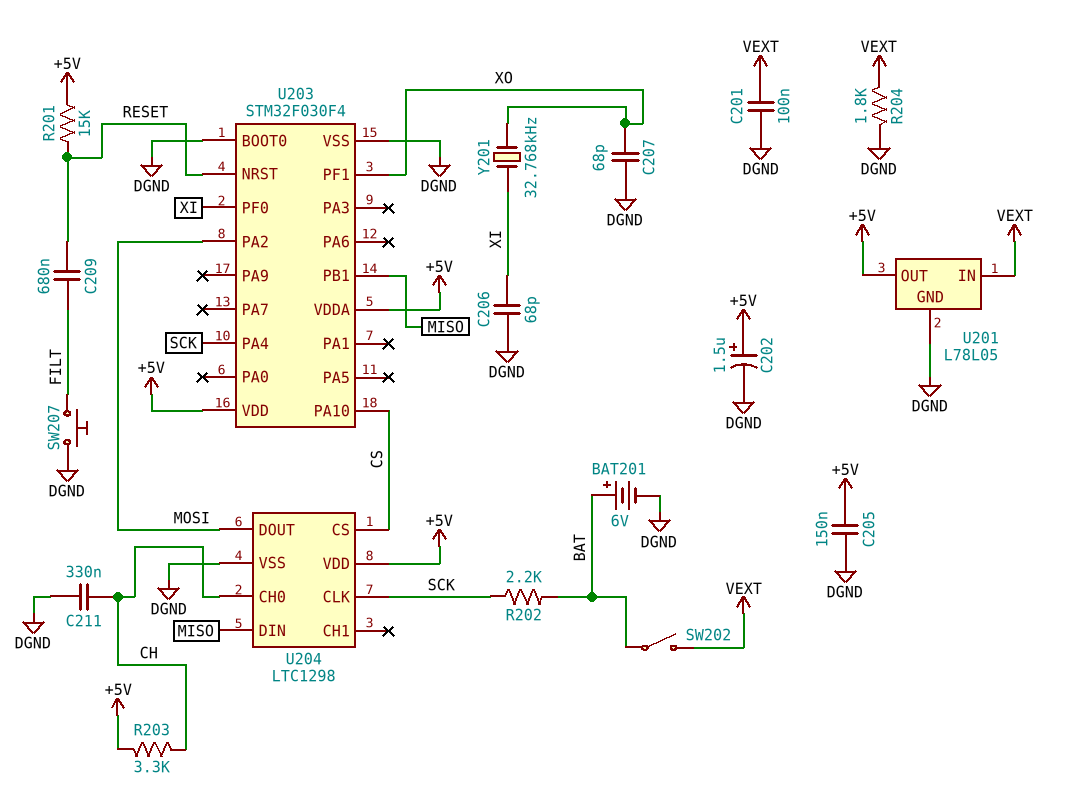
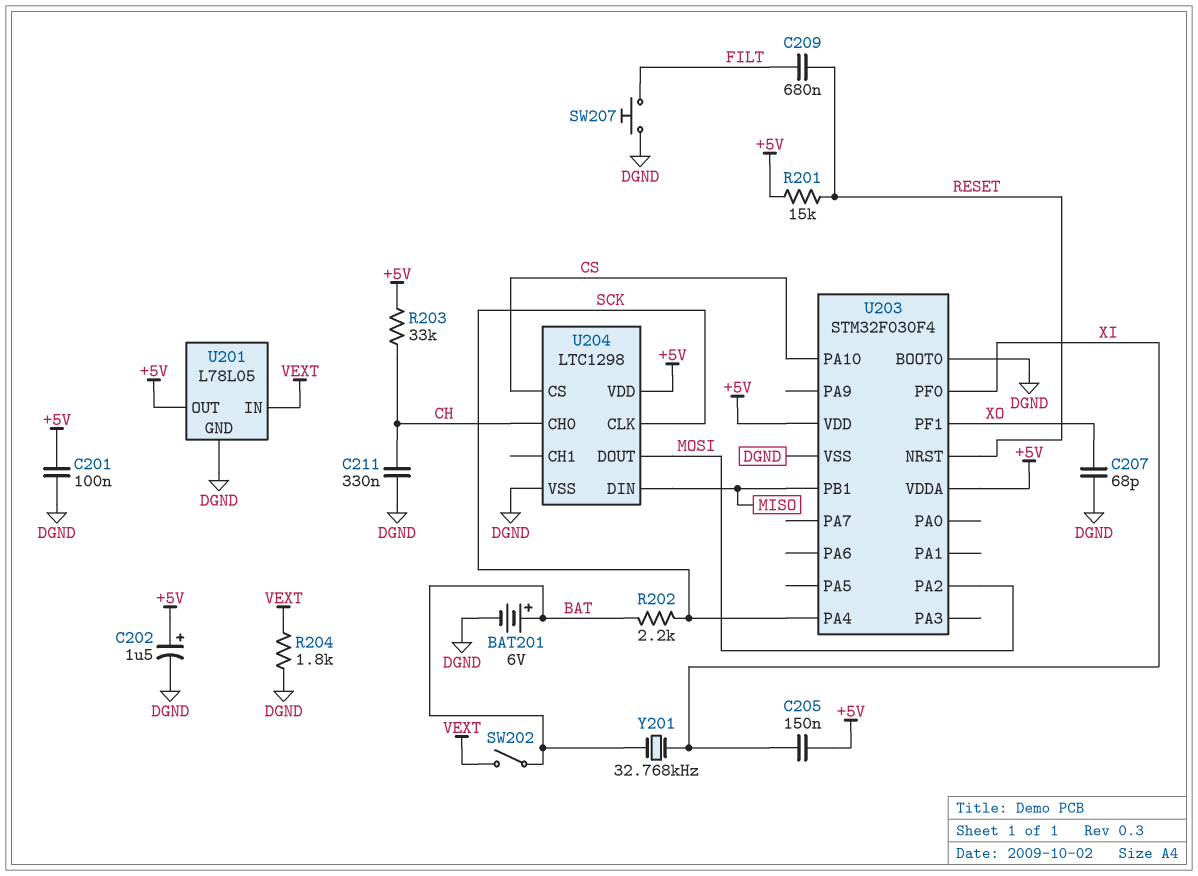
C201: 100nF (DGND, VEXT) -> 100nF (+5V, DGND)
C205: 150nF (+5V, DGND) -> 150nF (+5V, XI)
C206: 68pF (DGND, XI) -> none
R203: 3.3k (+5V, CH) -> 33k (+5V, CH)
Y201: 32.768kHz (XI, XO) -> 32.768kHz (BAT, XI)

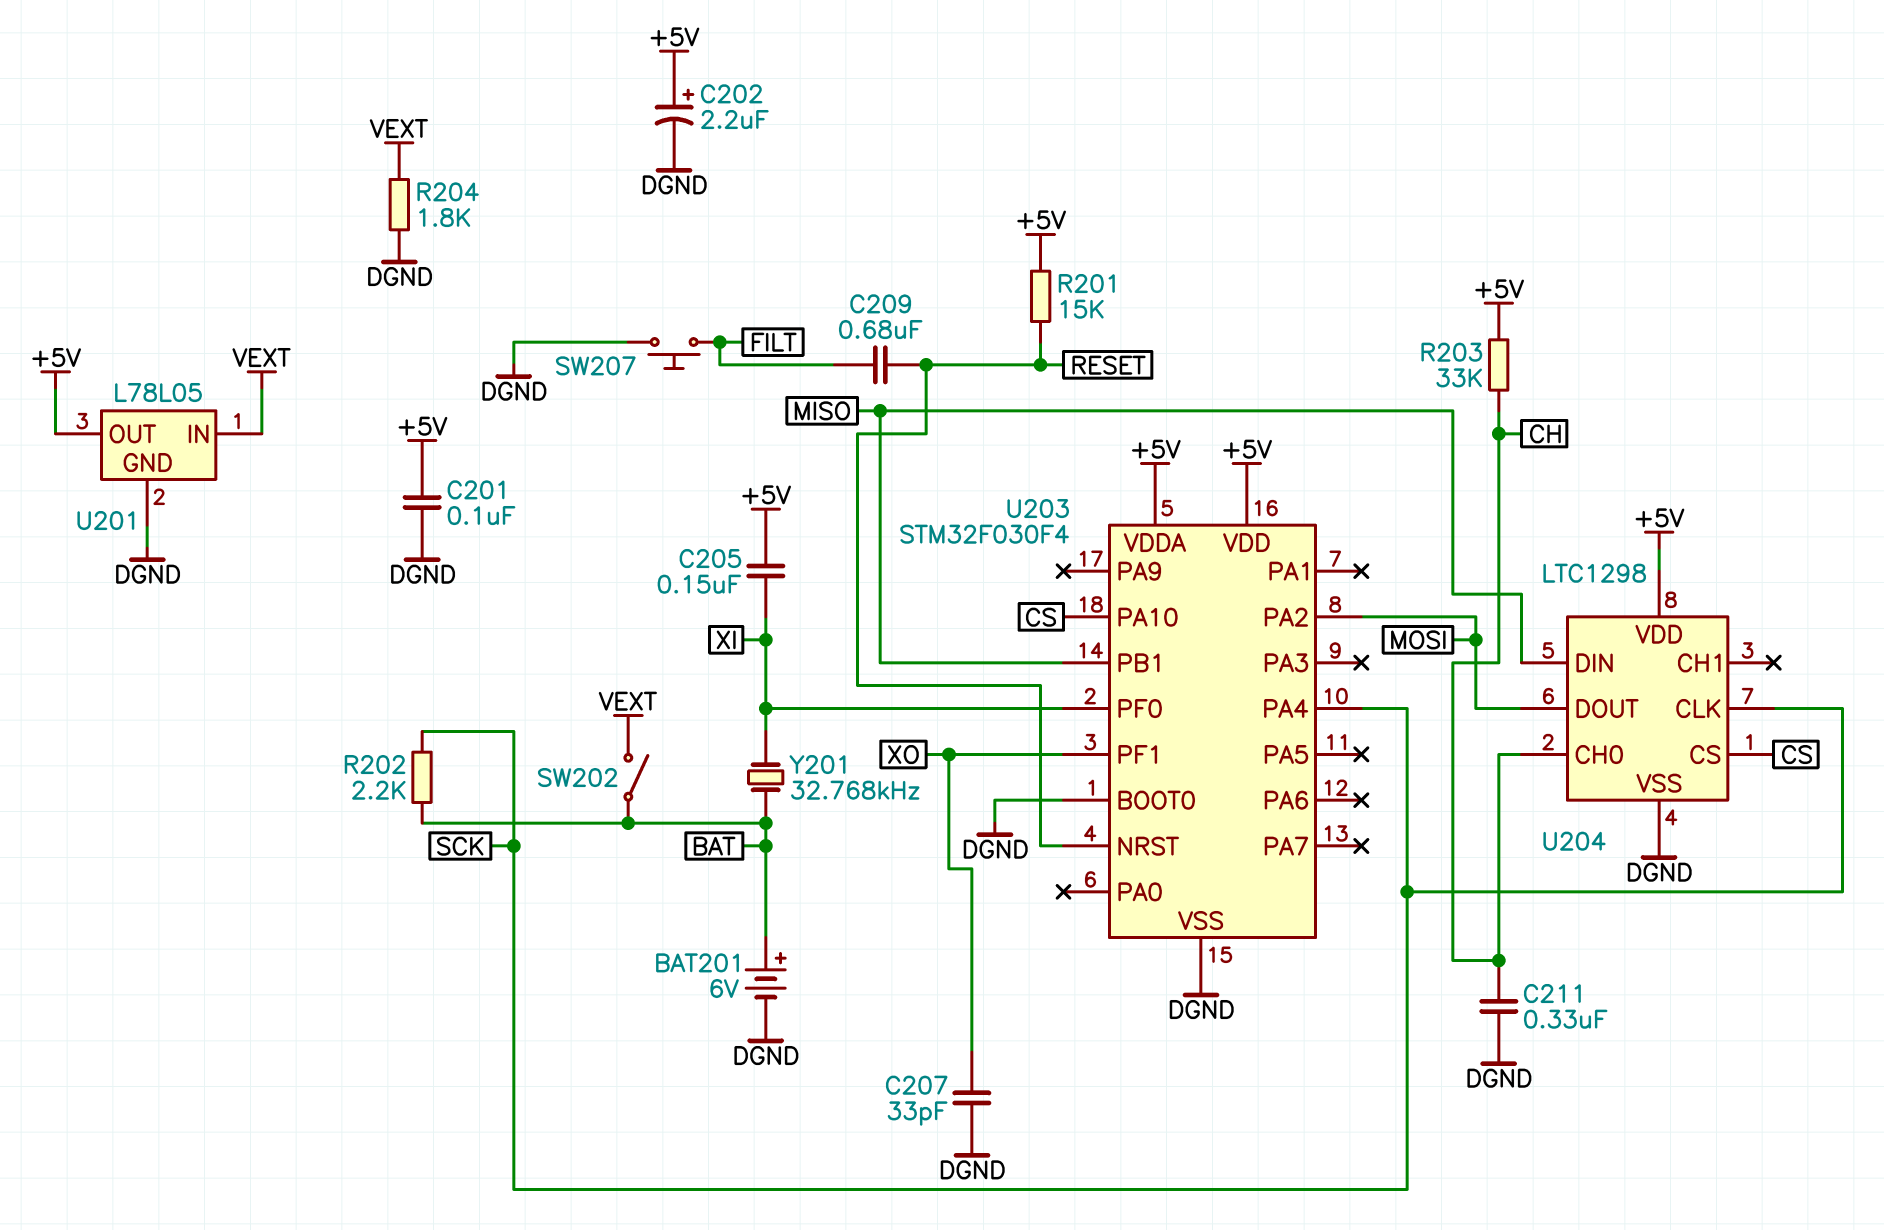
C202: 1.5uF (plus +5V, minus DGND) -> 2.2uF (plus +5V, minus DGND)
C207: 68pF (DGND, XO) -> 33pF (DGND, XO)

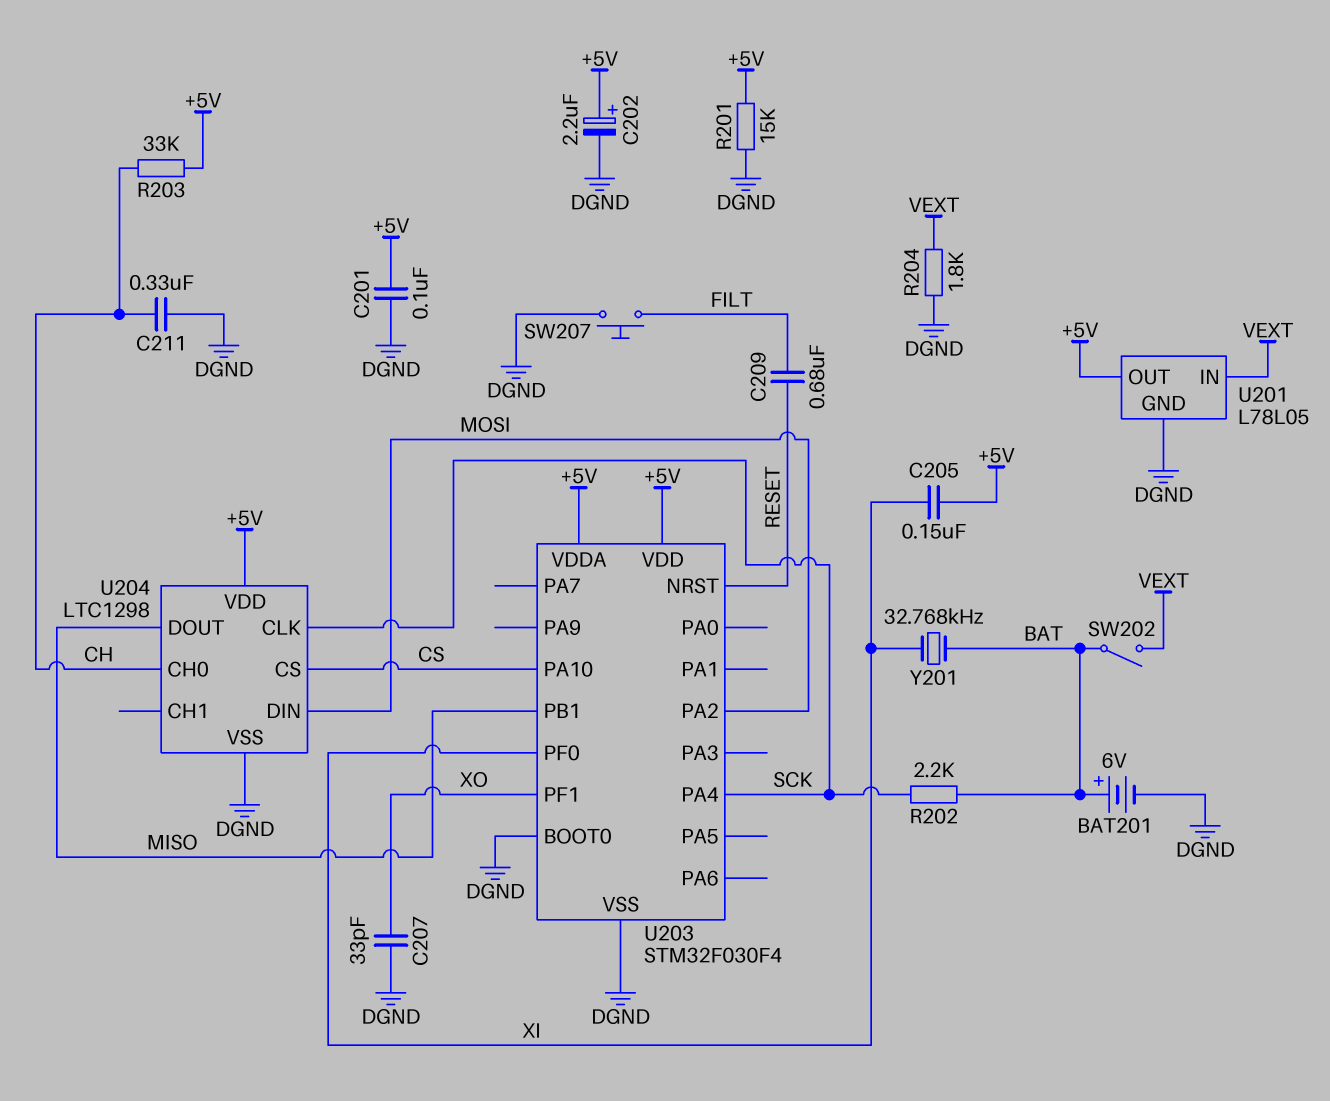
R201: 15k (+5V, RESET) -> 15k (+5V, DGND)
U204 pin DIN: MISO -> MOSI
U204 pin DOUT: MOSI -> MISO

